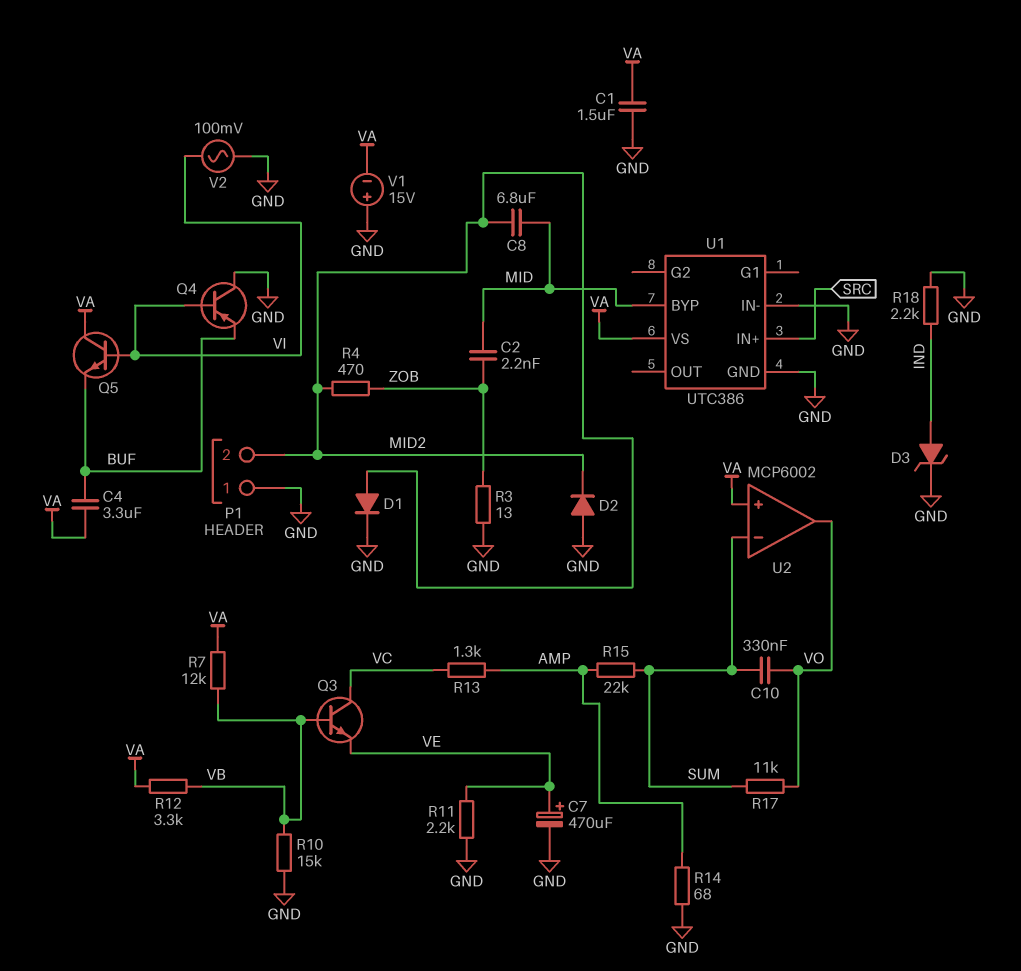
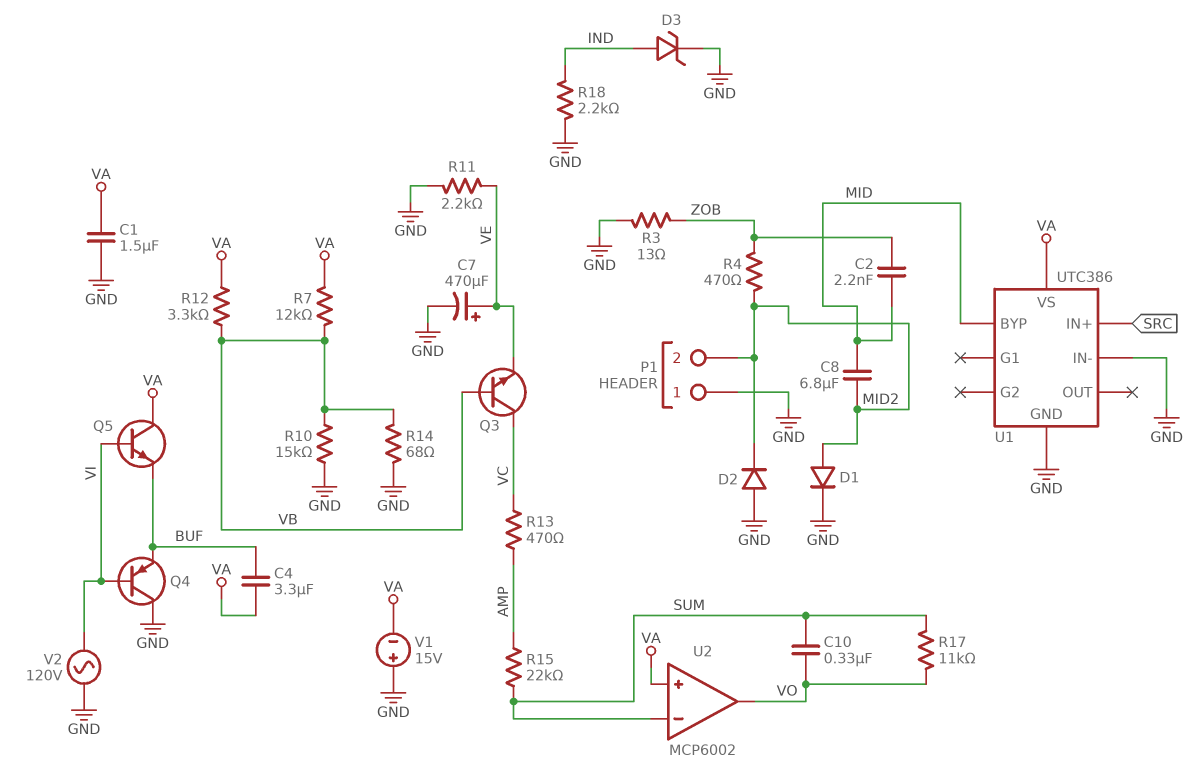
R13: 1.3k (AMP, VC) -> 470 (AMP, VC)
R14: 68 (AMP, GND) -> 68 (GND, VB)
V2: AC 100mV (GND, VI) -> AC 120V (GND, VI)

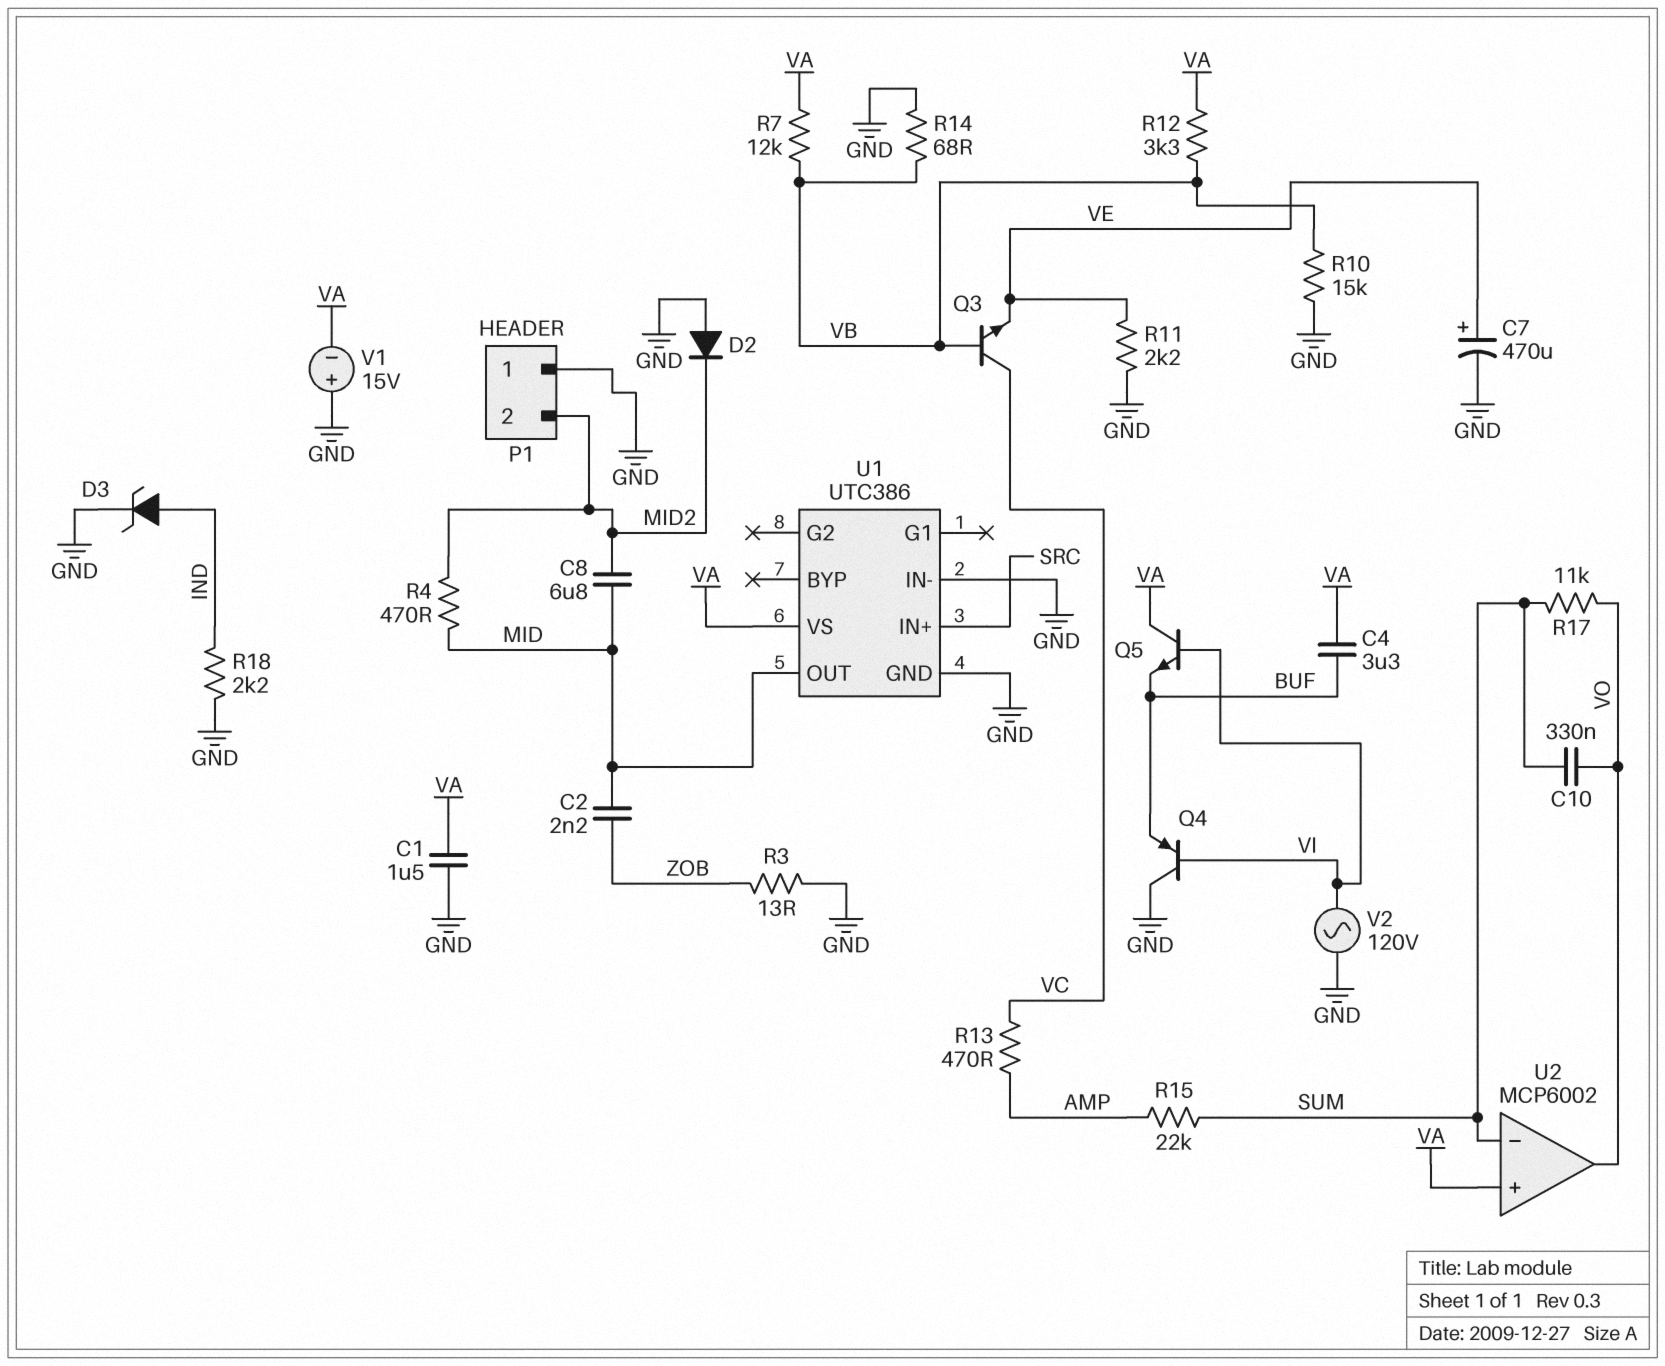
D1: diode (A MID2, K GND) -> none
R4: 470 (MID2, ZOB) -> 470 (MID, MID2)
U1 pin BYP: MID -> none
U1 pin OUT: none -> MID

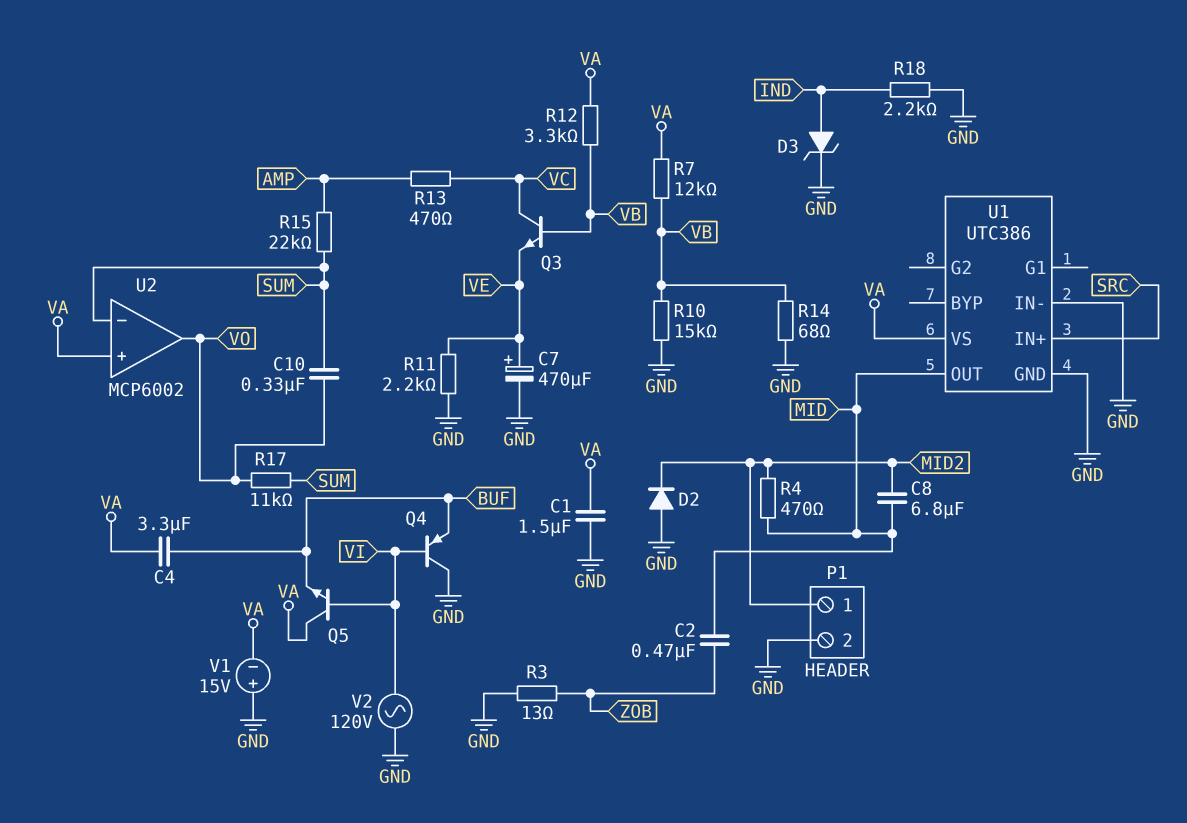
C2: 2.2nF (MID, ZOB) -> 470nF (MID, ZOB)
P1 pin 1: GND -> MID2
P1 pin 2: MID2 -> GND

